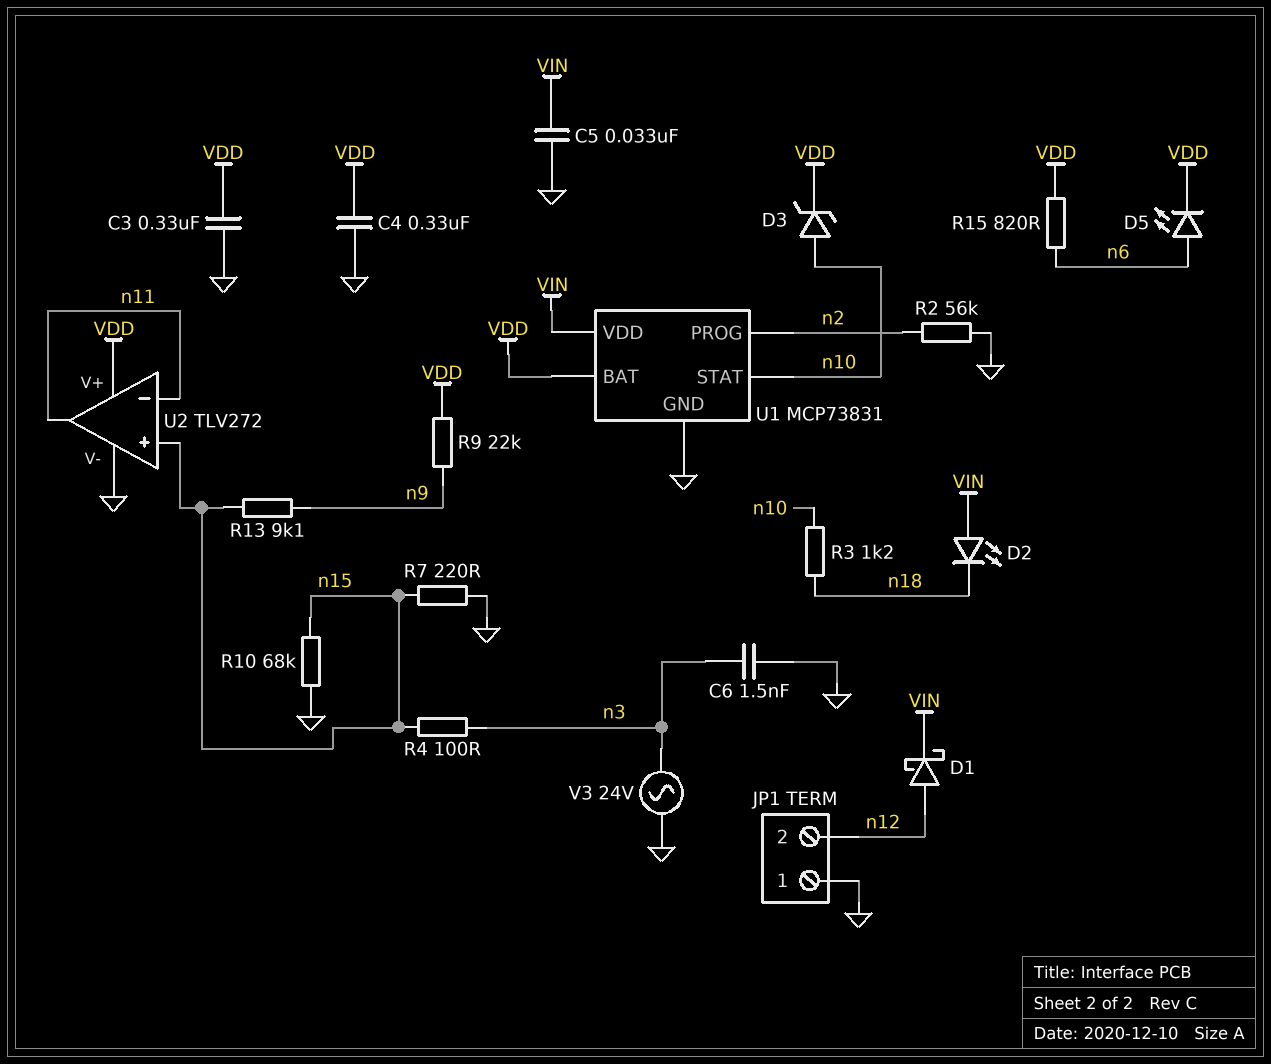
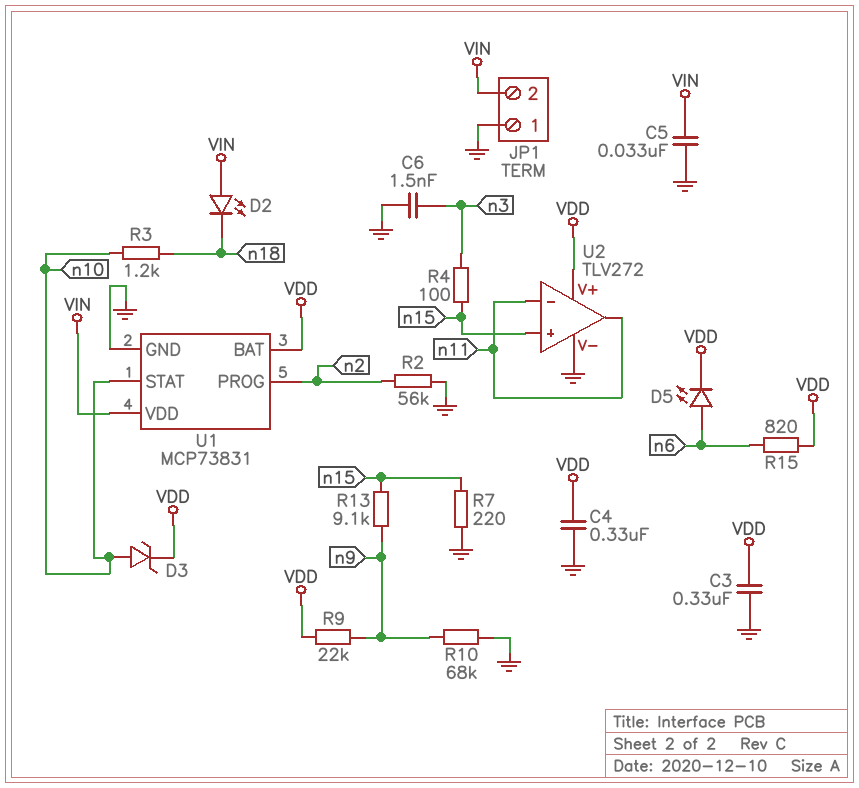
D1: schottky (A n12, K VIN) -> none
JP1 pin 2: n12 -> VIN
R10: 68k (GND, n15) -> 68k (GND, n9)
V3: AC 24V (GND, n3) -> none

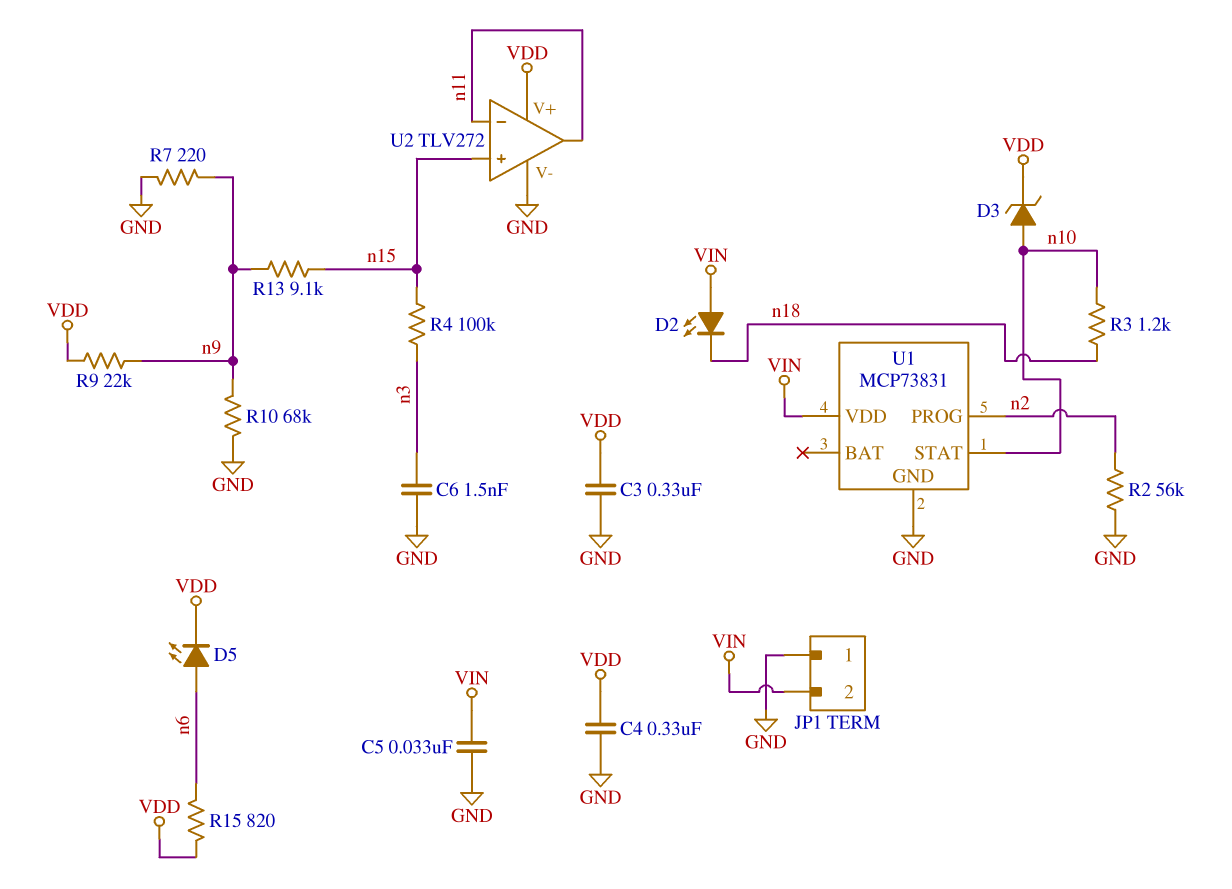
R4: 100 (n3, n15) -> 100k (n3, n15)
R7: 220 (GND, n15) -> 220 (GND, n9)
U1 pin BAT: VDD -> none

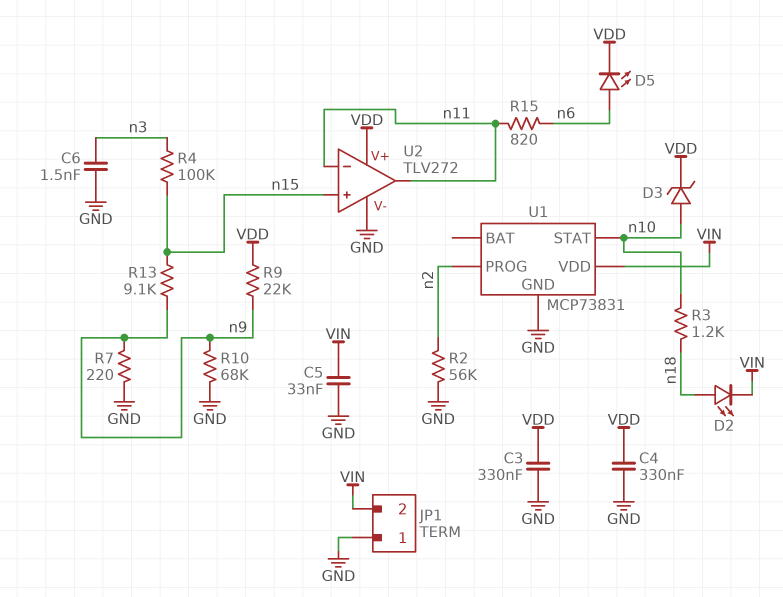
D2: LED (A VIN, K n18) -> LED (A n18, K VIN)
R15: 820 (VDD, n6) -> 820 (n6, n11)

